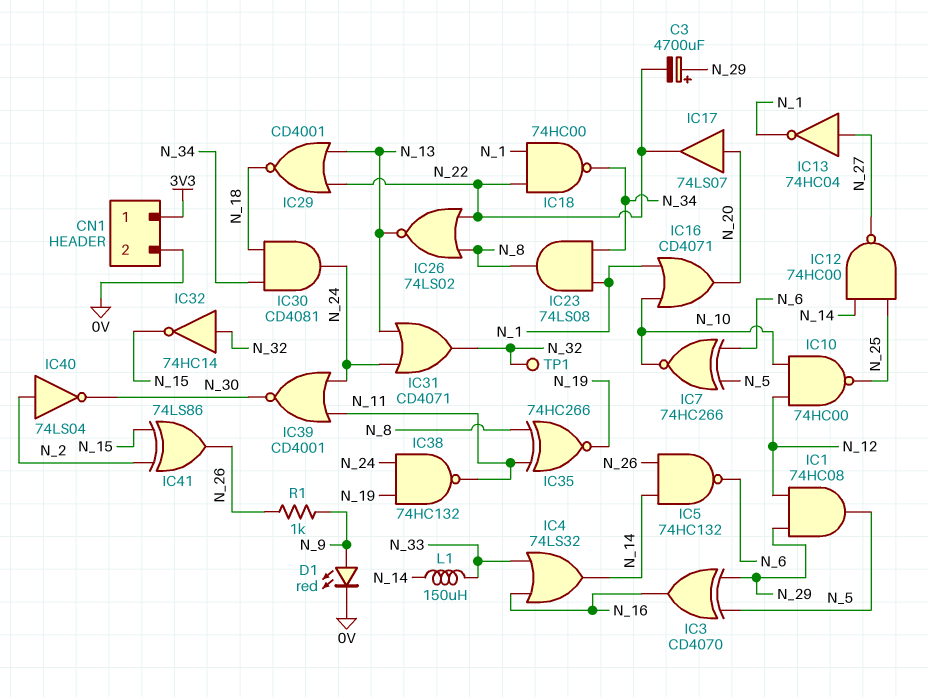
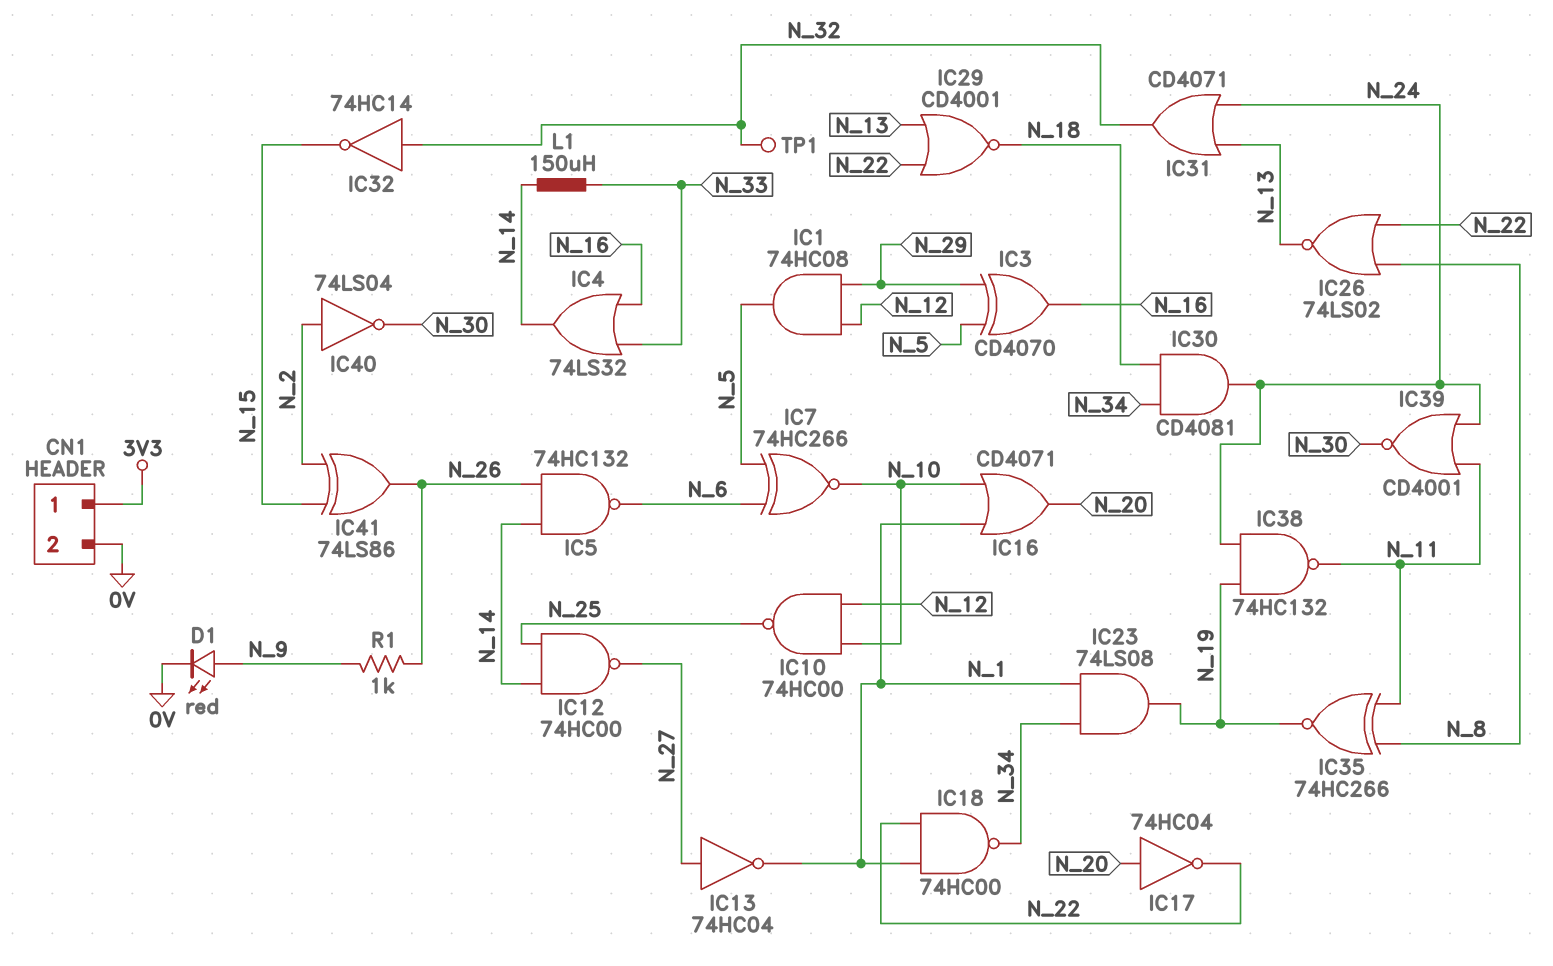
C3: 4700uF (plus N_29, minus N_22) -> none
IC17: buffer 74LS07 (in N_20, out N_22) -> NOT 74HC04 (in N_20, out N_22)
IC23: AND 74LS08 (in N_1, in N_34, out N_8) -> AND 74LS08 (in N_1, in N_34, out N_19)

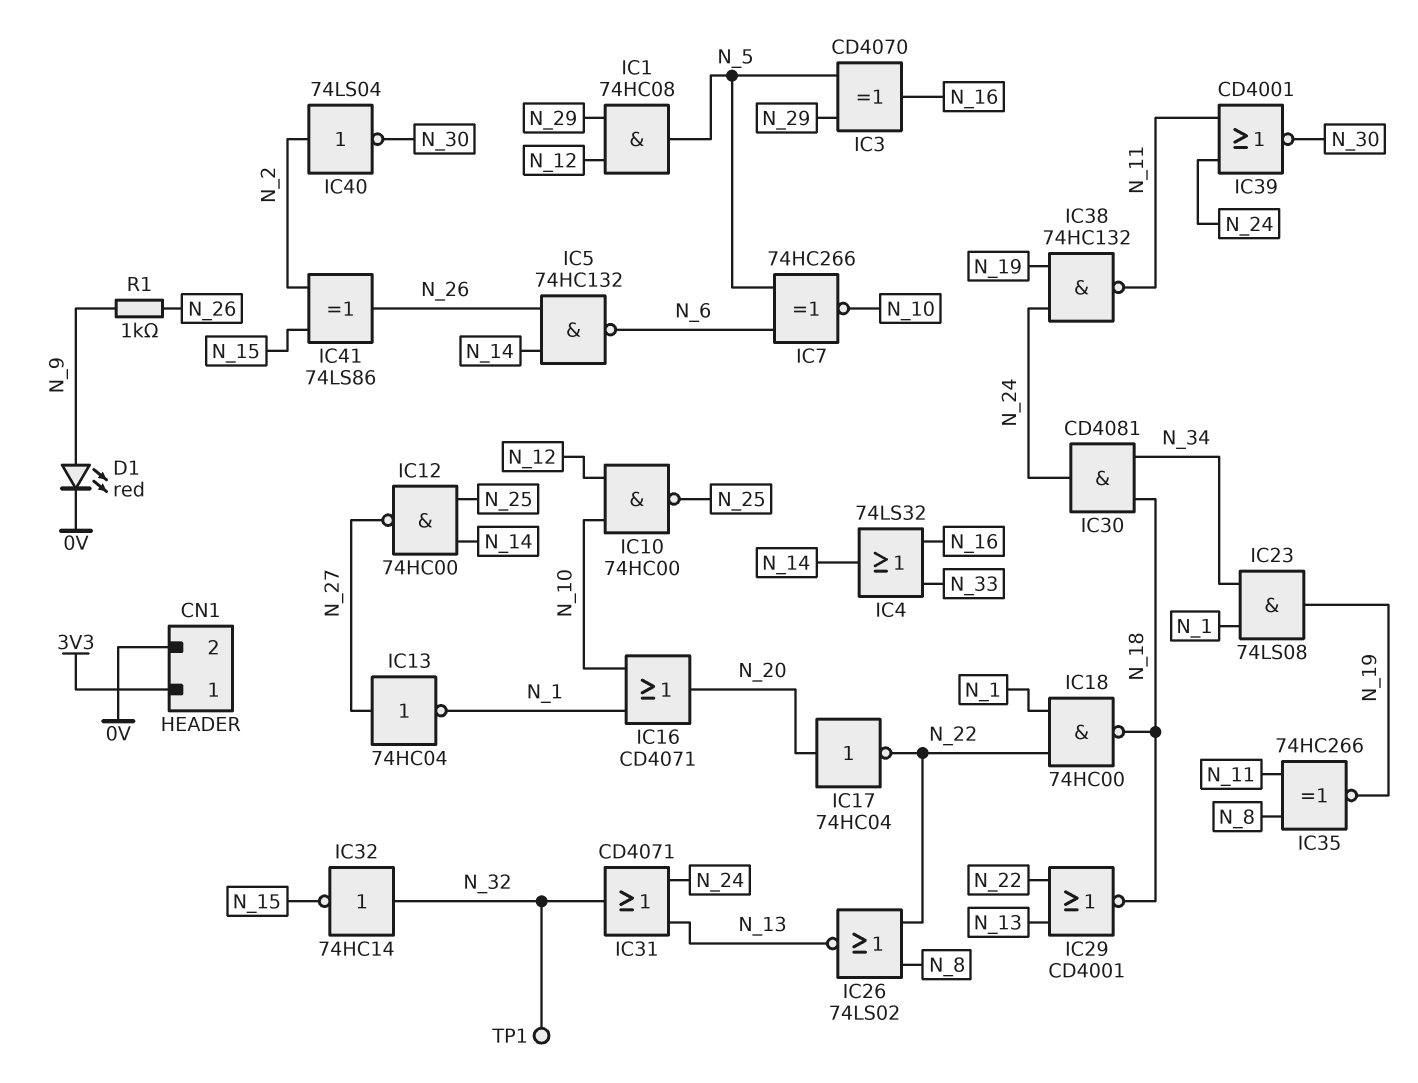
IC18: NAND 74HC00 (in N_1, in N_22, out N_34) -> NAND 74HC00 (in N_1, in N_22, out N_18)
L1: 150uH (N_14, N_33) -> none

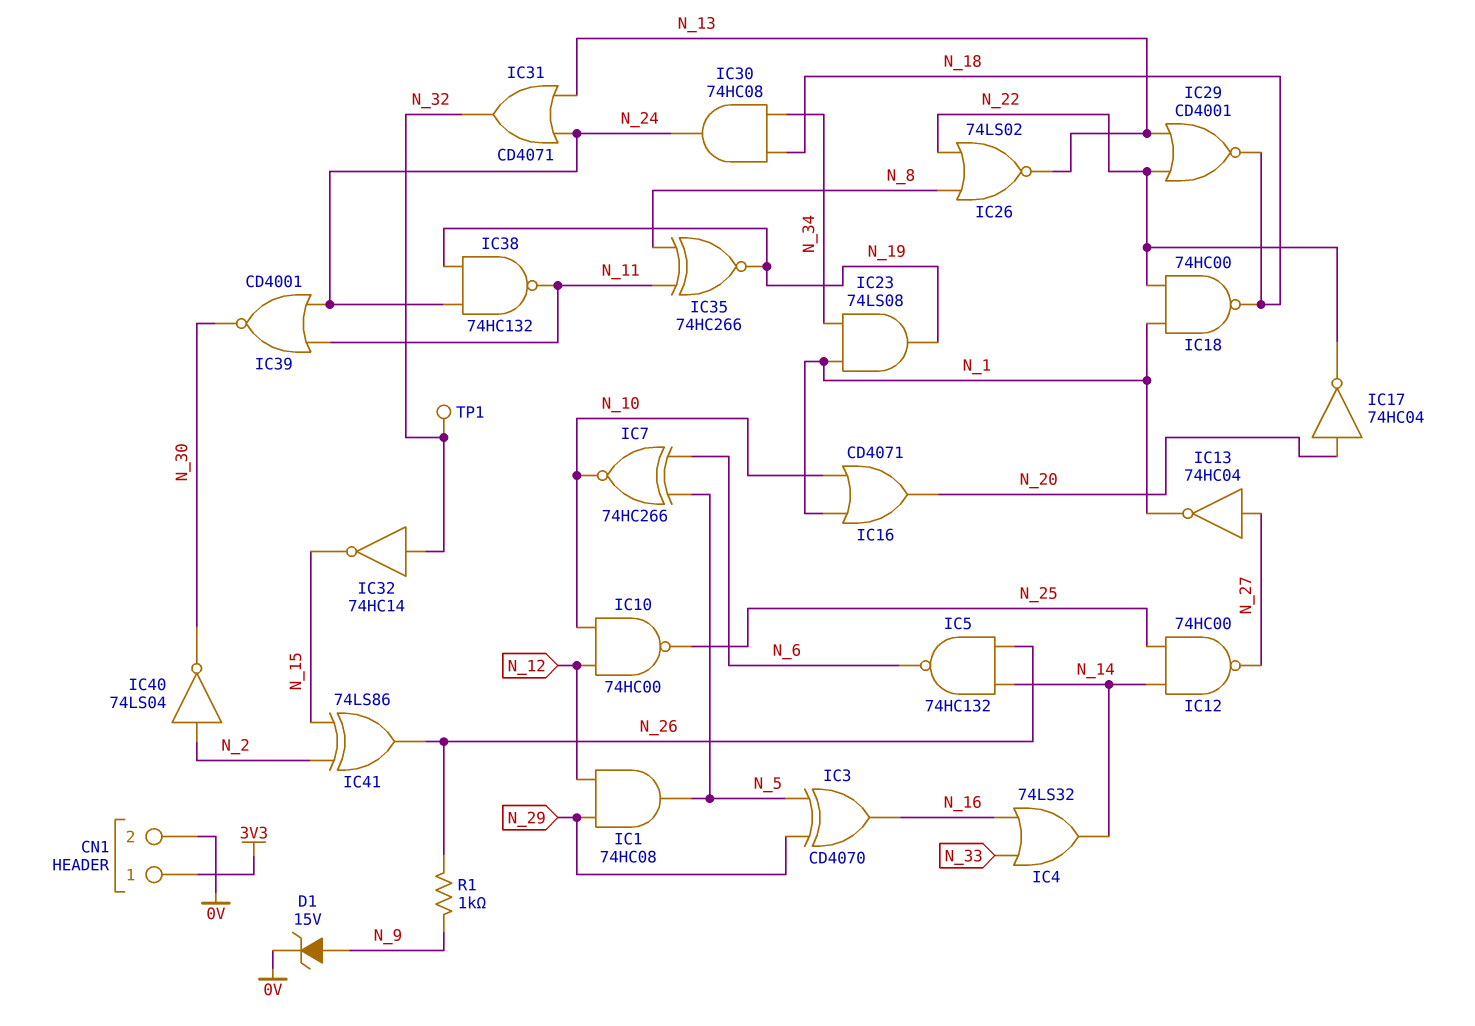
D1: LED red (A N_9, K 0V) -> zener 15V (A N_9, K 0V)
IC30: AND CD4081 (in N_18, in N_34, out N_24) -> AND 74HC08 (in N_18, in N_34, out N_24)

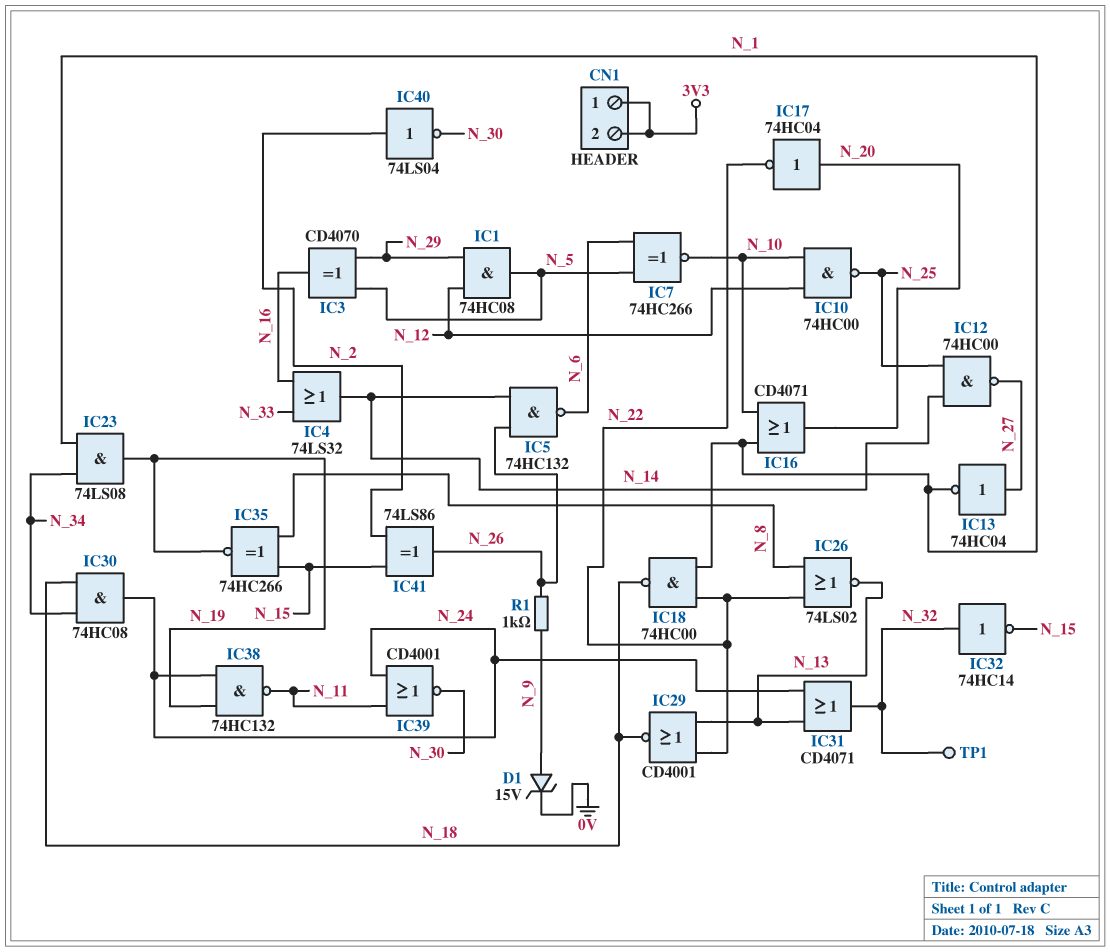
CN1 pin 2: 0V -> 3V3
IC35: XNOR 74HC266 (in N_8, in N_11, out N_19) -> XNOR 74HC266 (in N_8, in N_15, out N_19)

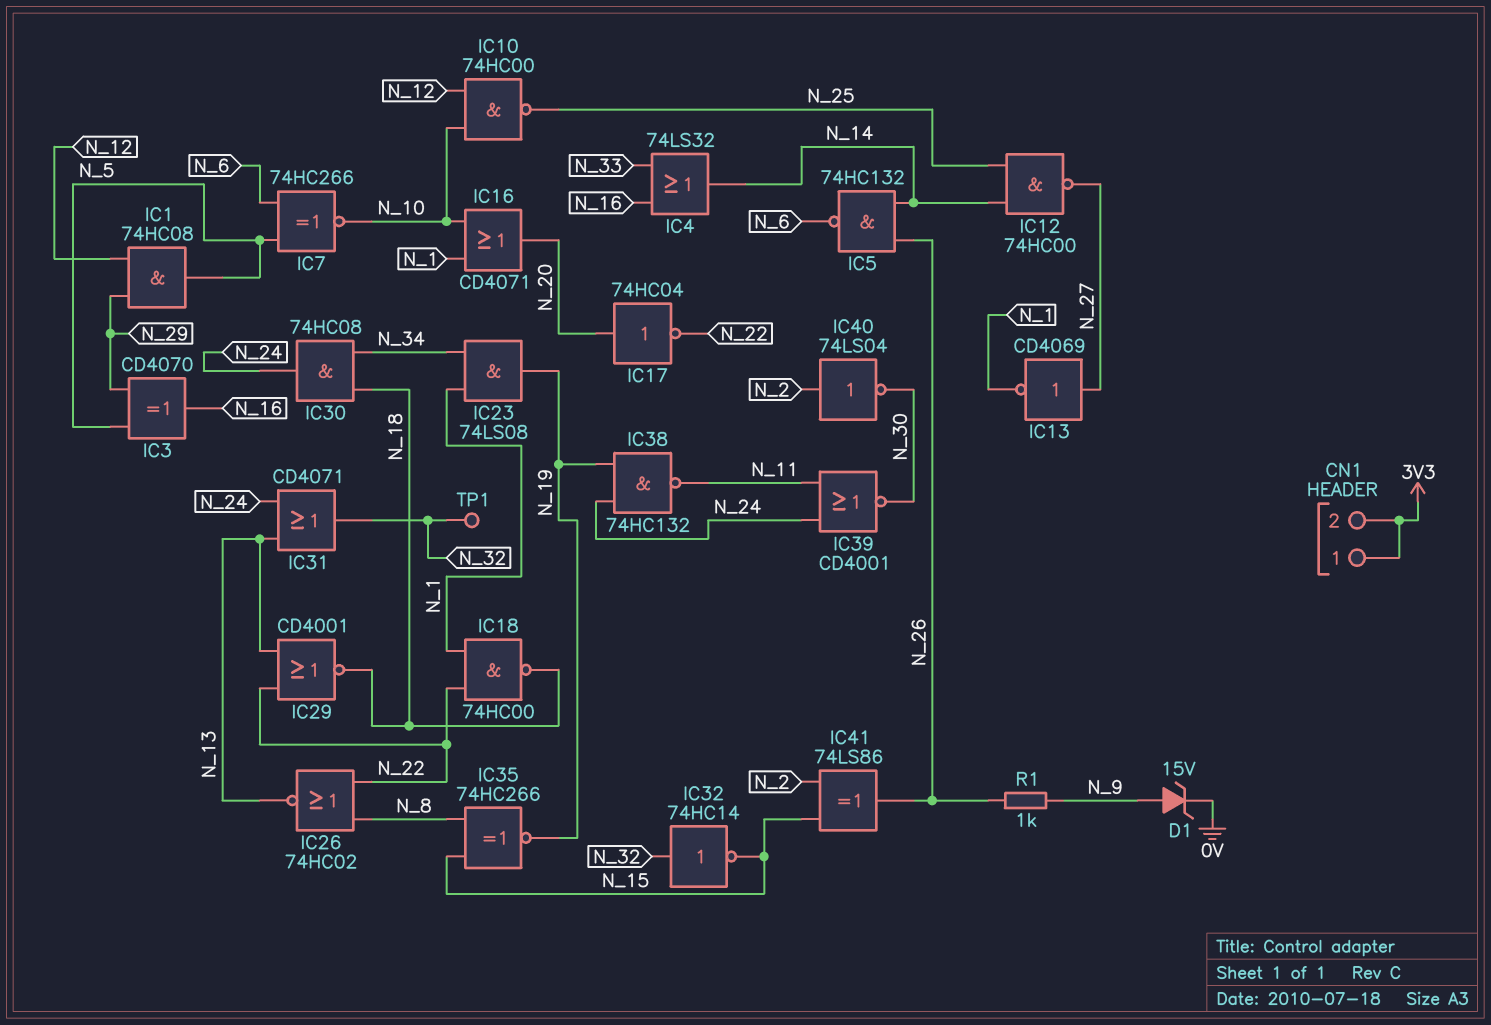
IC13: NOT 74HC04 (in N_27, out N_1) -> NOT CD4069 (in N_27, out N_1)
IC26: NOR 74LS02 (in N_8, in N_22, out N_13) -> NOR 74HC02 (in N_8, in N_22, out N_13)

